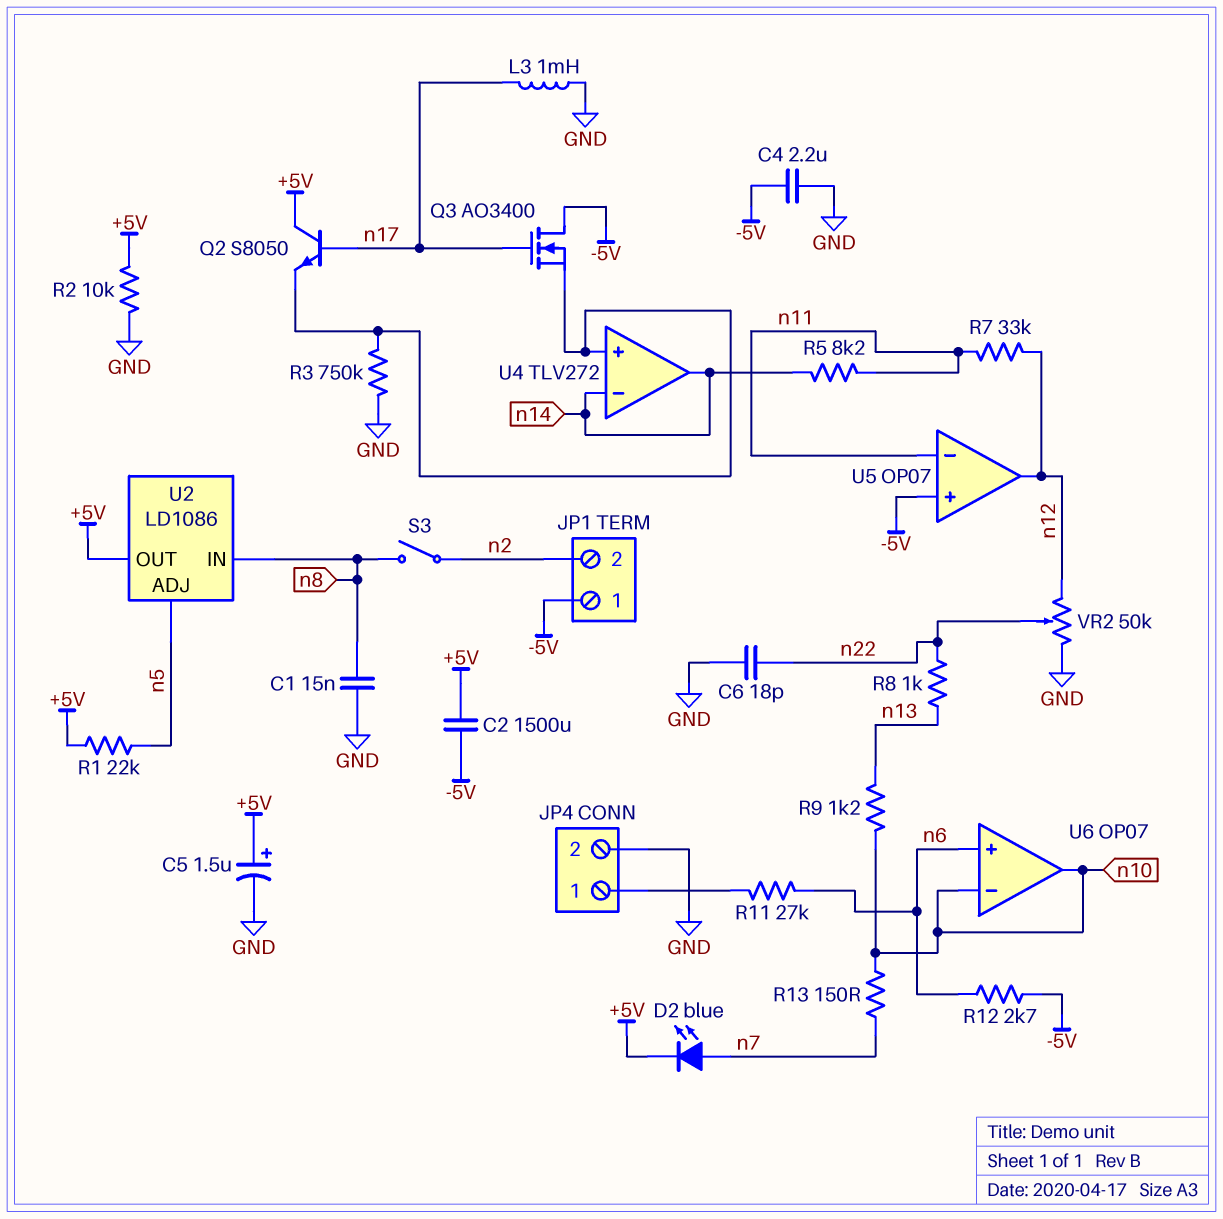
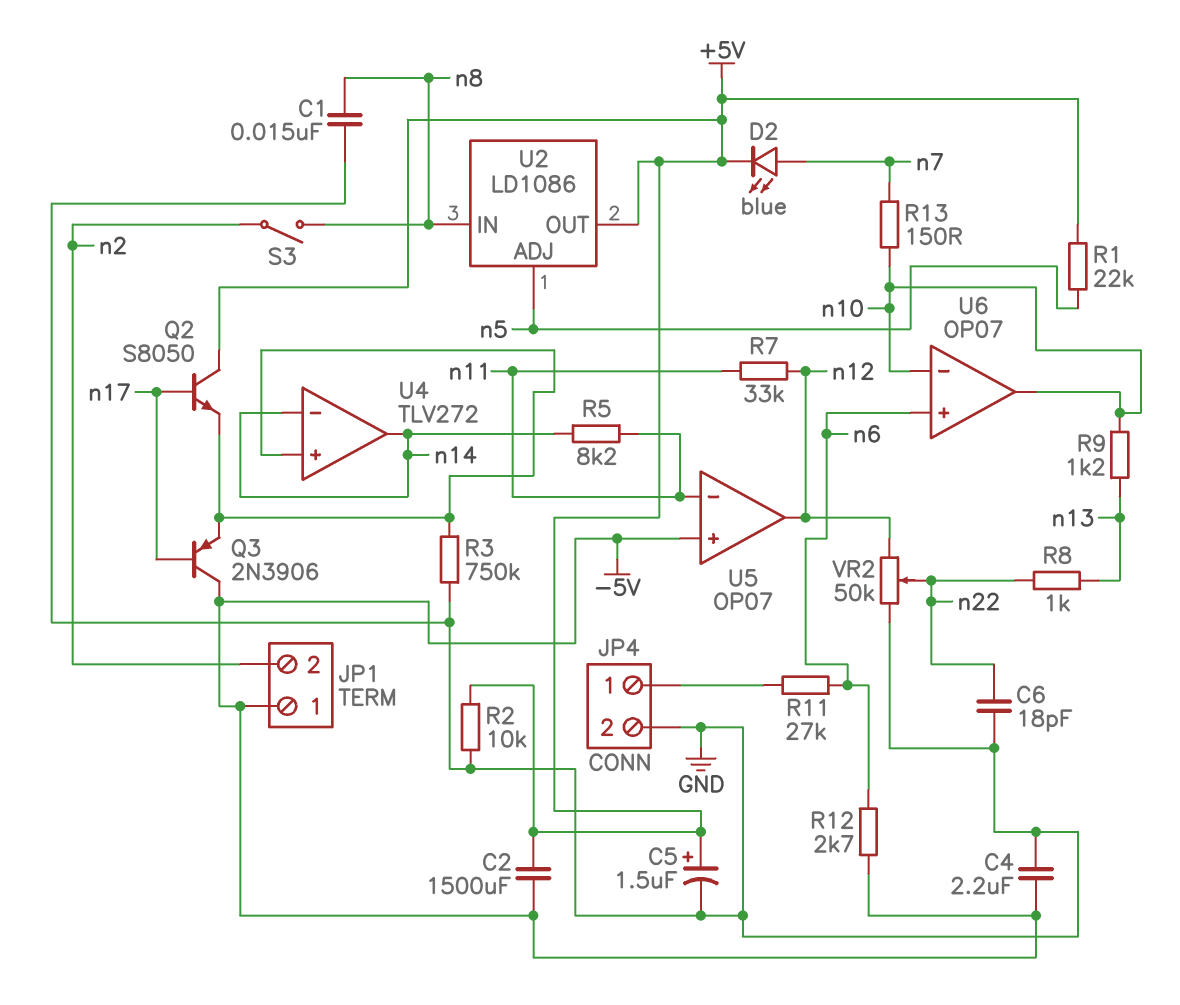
L3: 1mH (GND, n17) -> none
Q3: NMOS AO3400 (G n17, D -5V, S U4/in+) -> PNP 2N3906 (B n17, C -5V, E U4/in+)

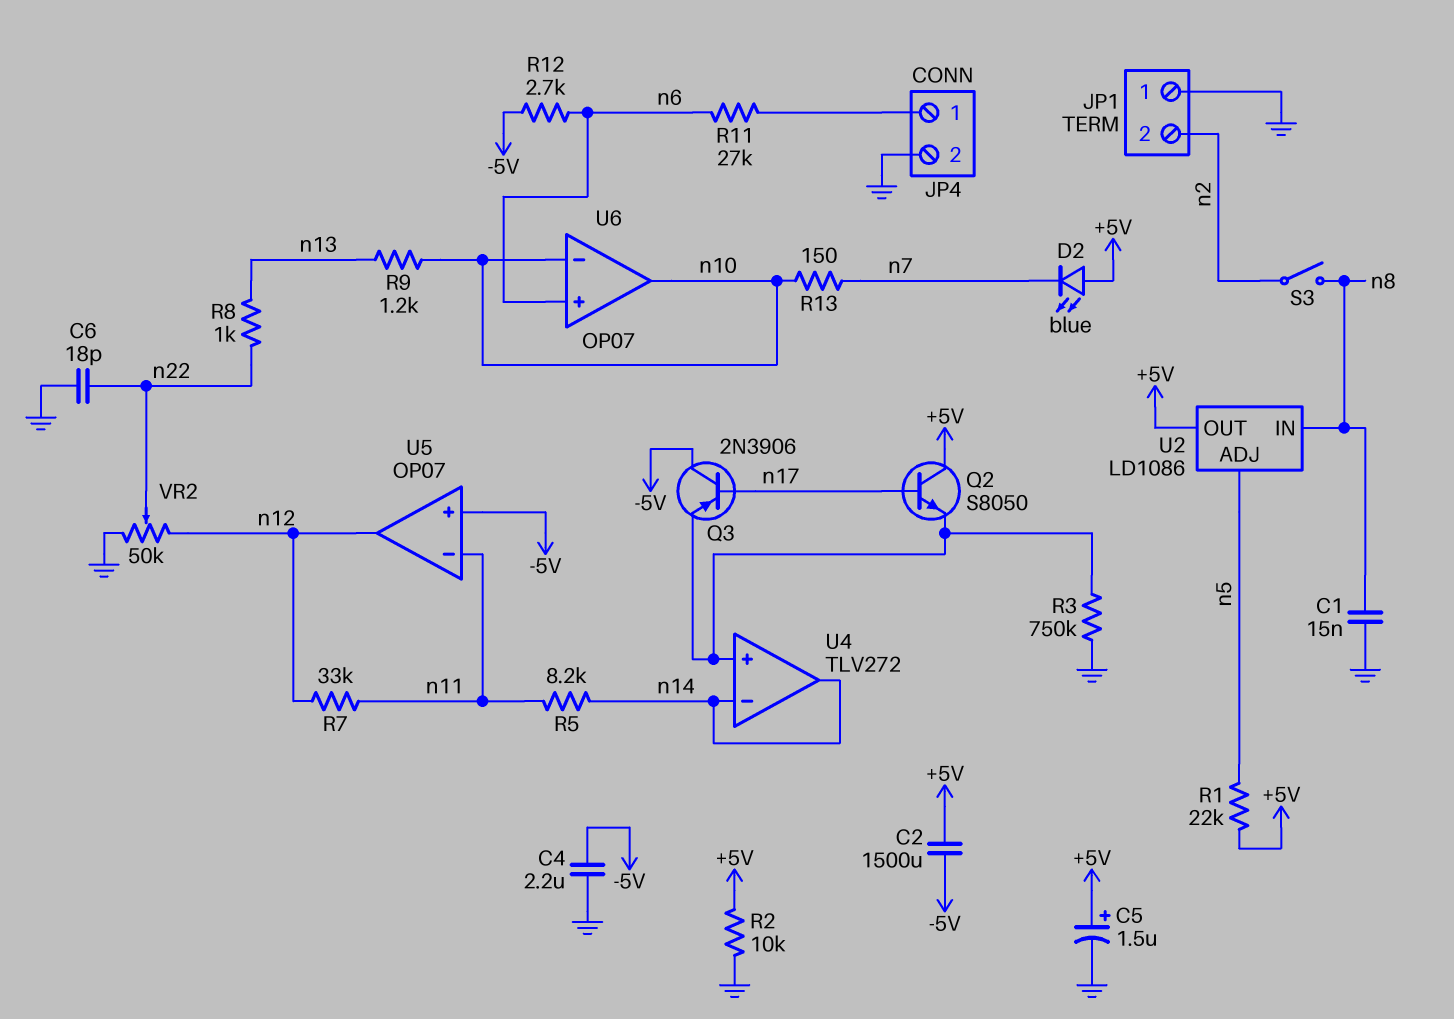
D2: LED blue (A n7, K +5V) -> LED blue (A +5V, K n7)
JP1 pin 1: -5V -> GND

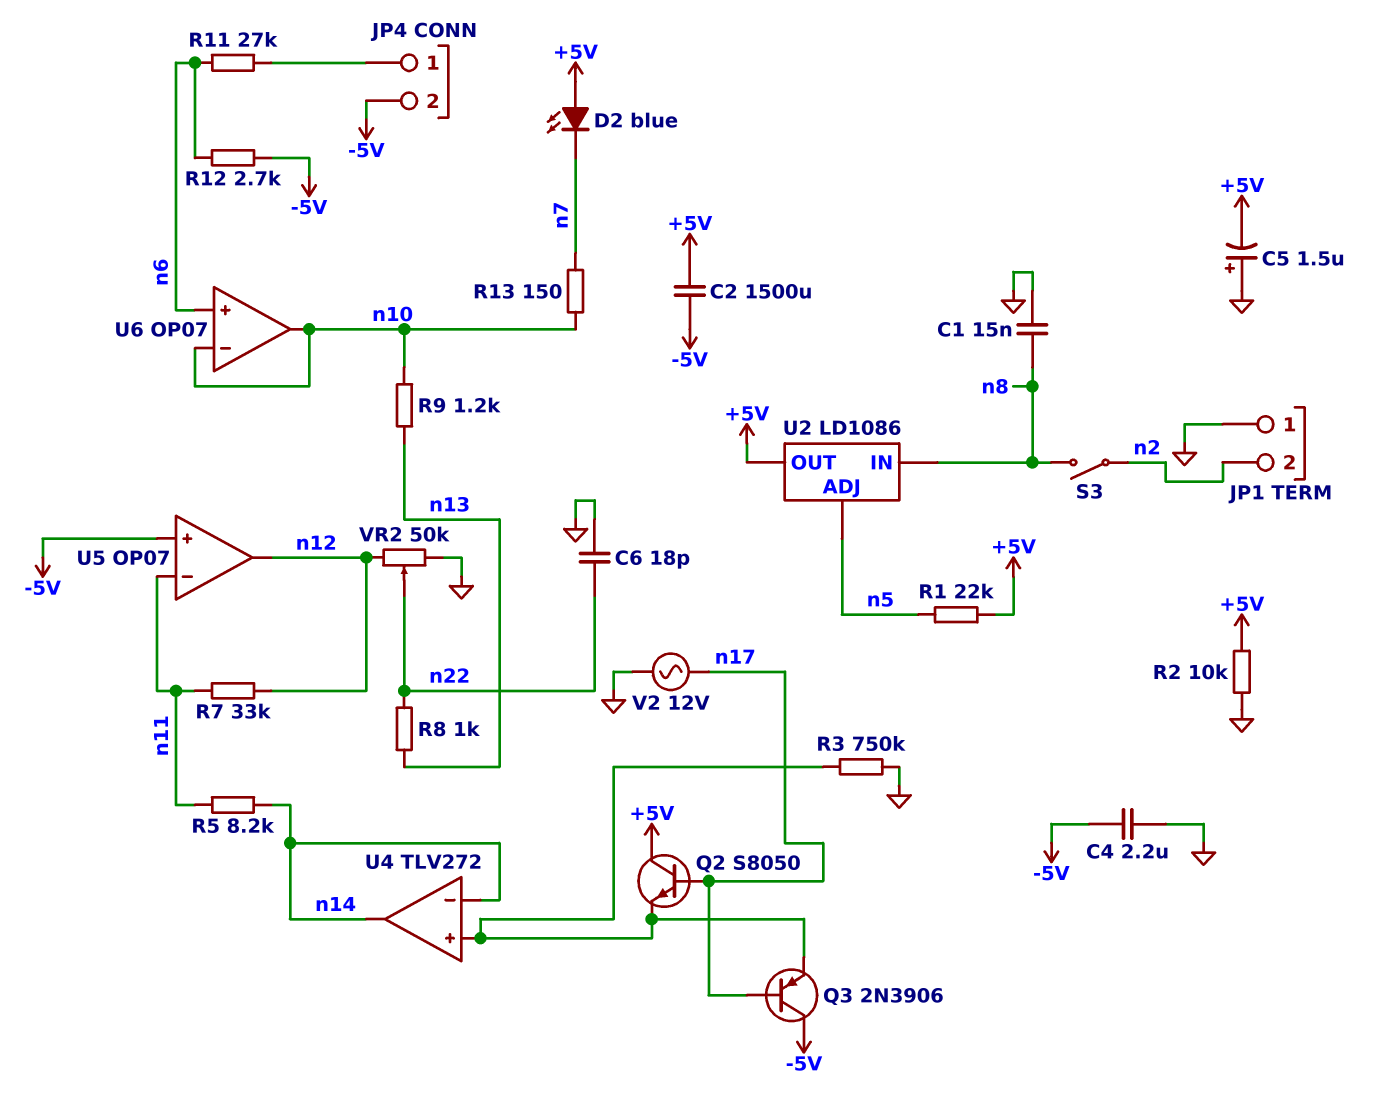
C5: 1.5uF (plus +5V, minus GND) -> 1.5uF (plus GND, minus +5V)
JP4 pin 2: GND -> -5V
V2: none -> AC 12V (GND, n17)

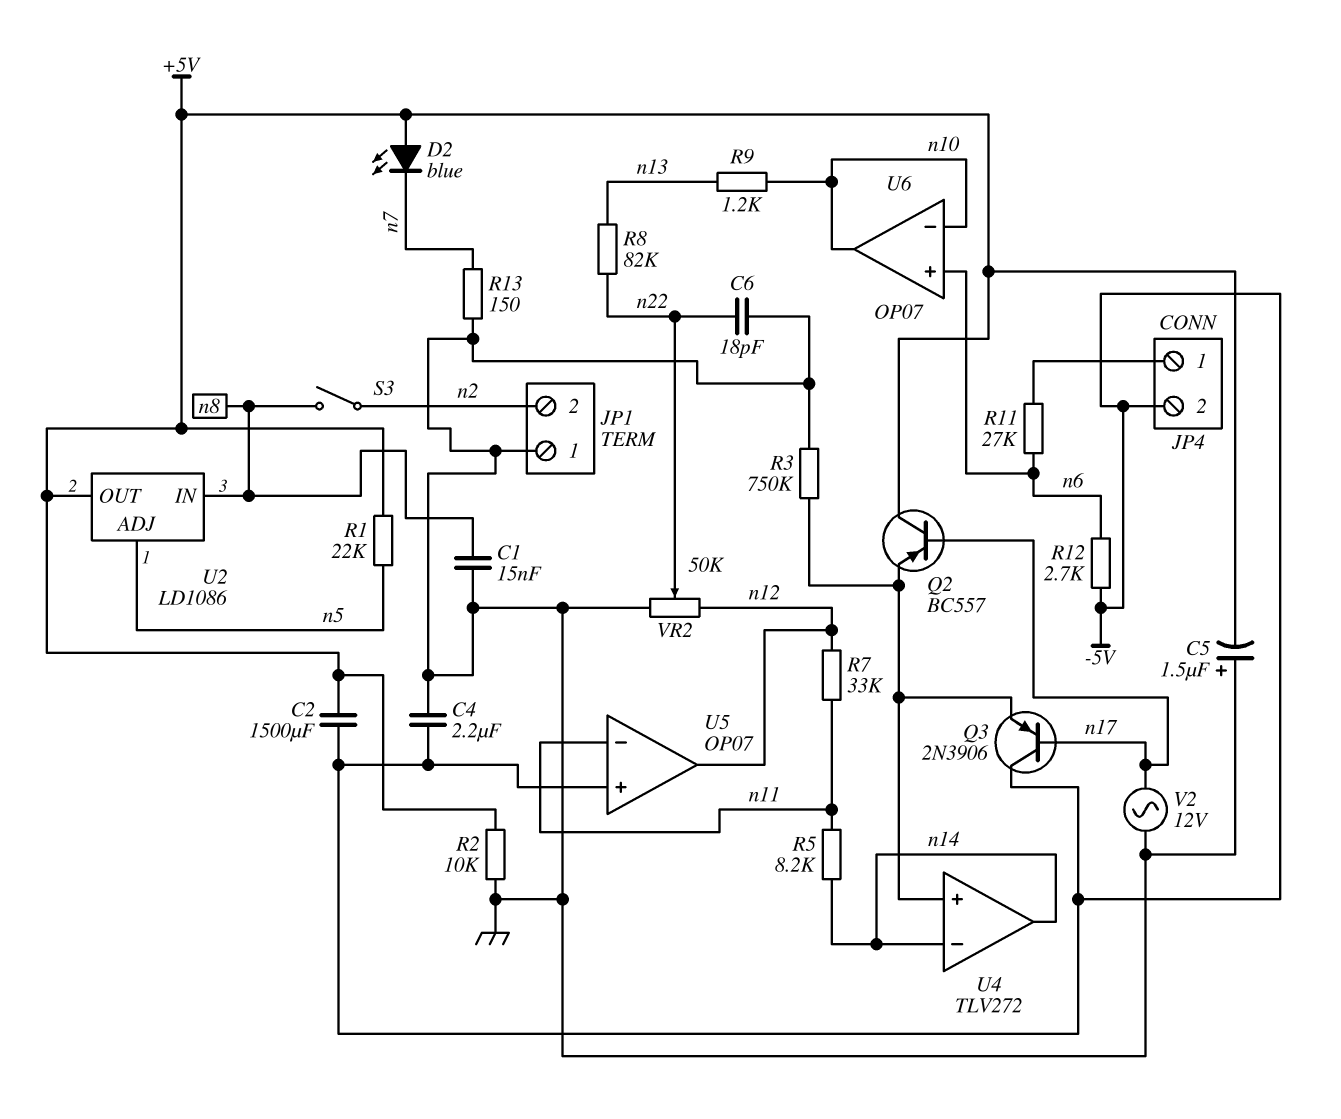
Q2: NPN S8050 (B n17, C +5V, E U4/in+) -> PNP BC557 (B n17, C +5V, E U4/in+)
R8: 1k (n13, n22) -> 82k (n13, n22)
R13: 150 (n7, n10) -> 150 (GND, n7)

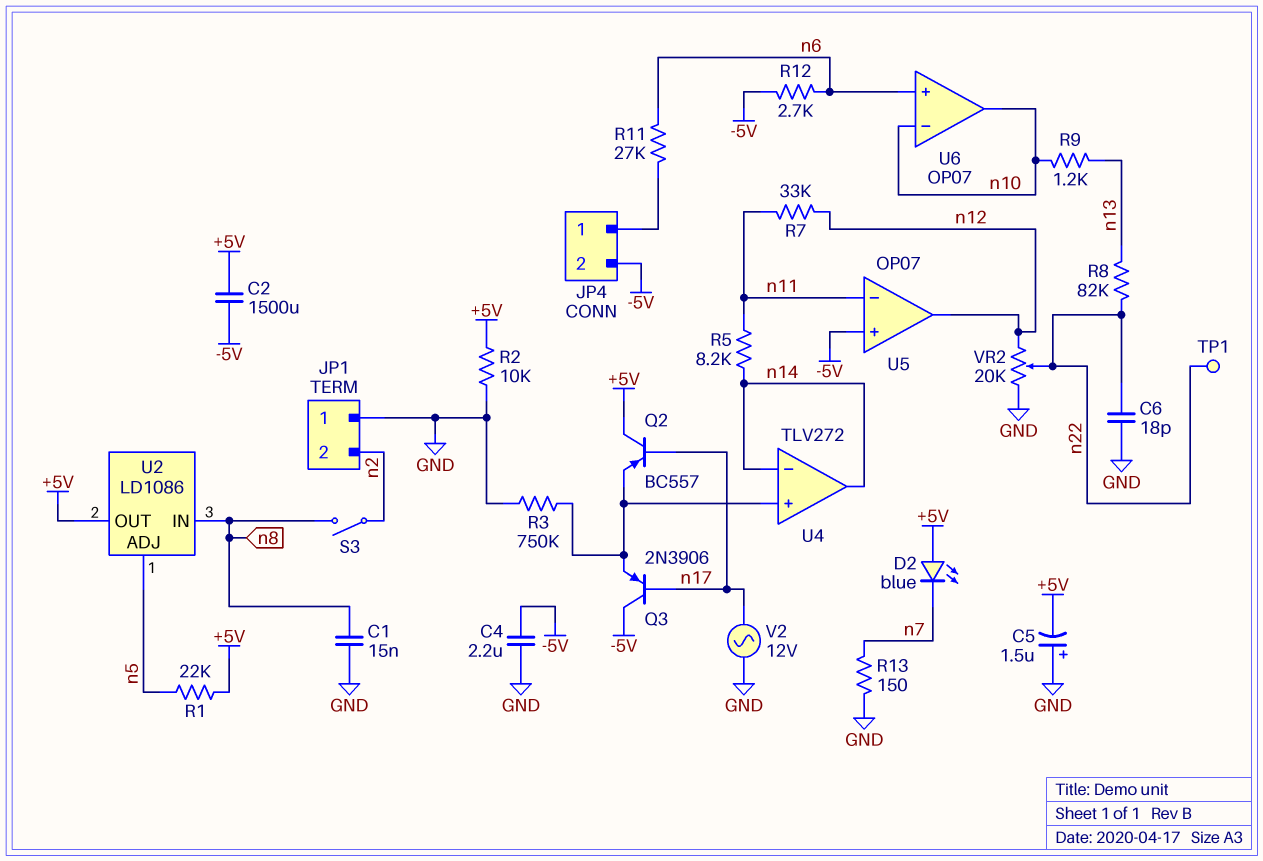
TP1: none -> test point (n22)
VR2: 50k (GND, n12, wiper n22) -> 20k (GND, n12, wiper n22)

